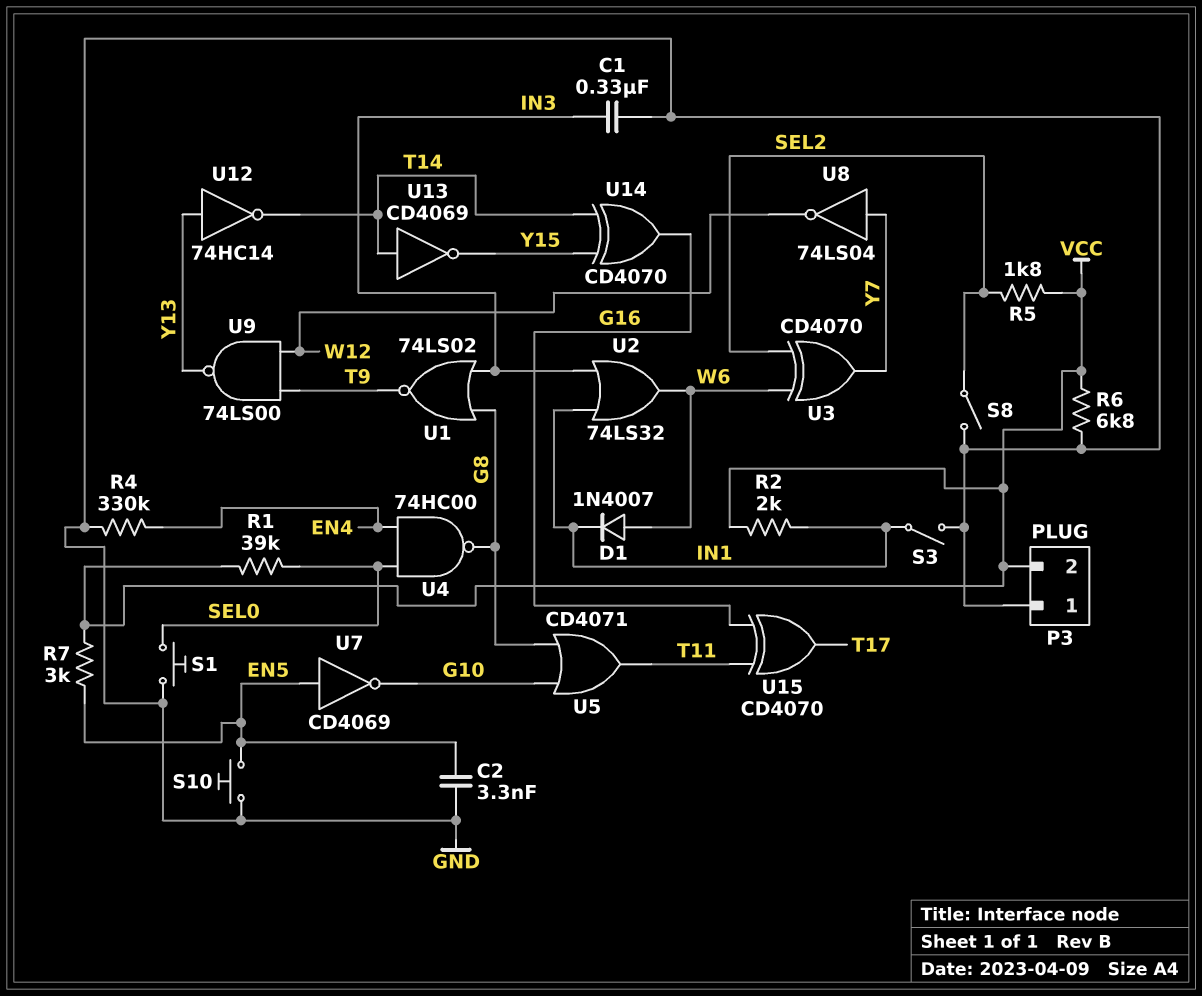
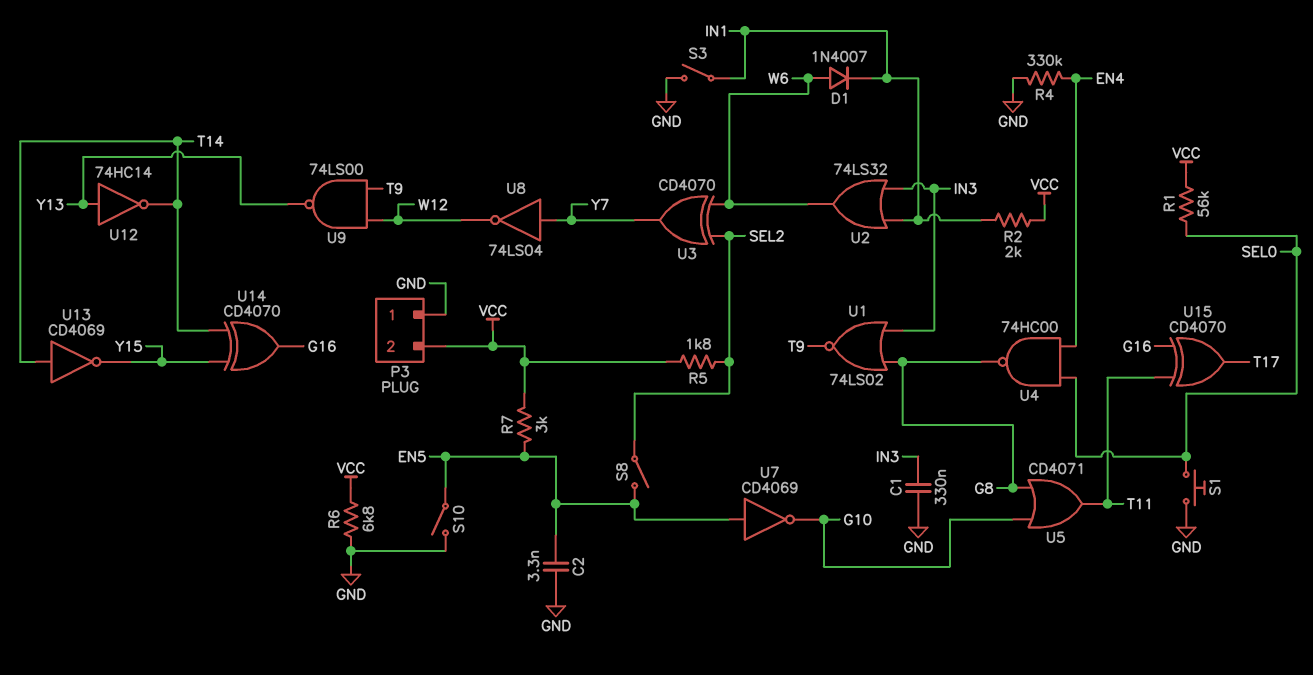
R1: 39k (SEL0, VCC) -> 56k (SEL0, VCC)
S8: switch (GND, SEL2) -> switch (EN5, SEL2)
S10: button (EN5, GND) -> switch (EN5, GND)

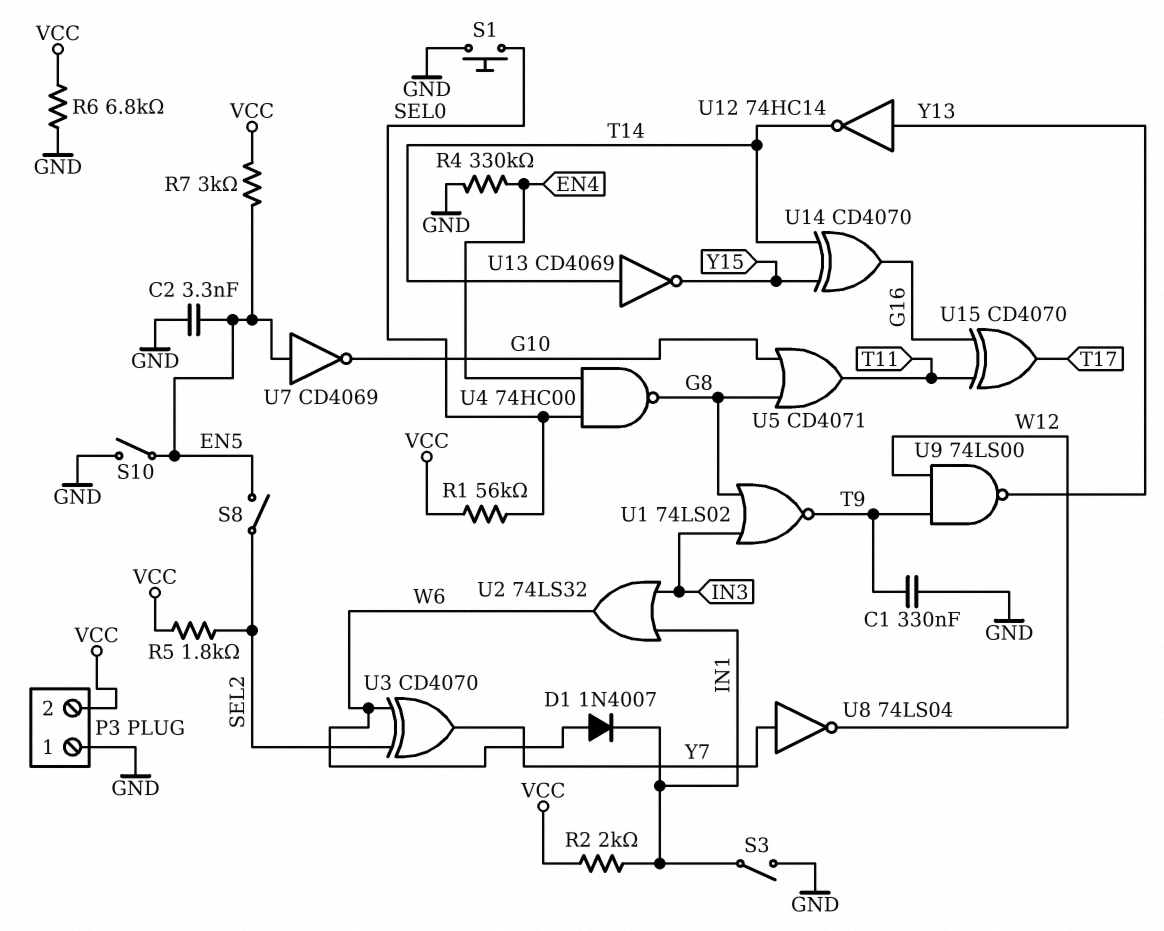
C1: 330nF (GND, IN3) -> 330nF (GND, T9)

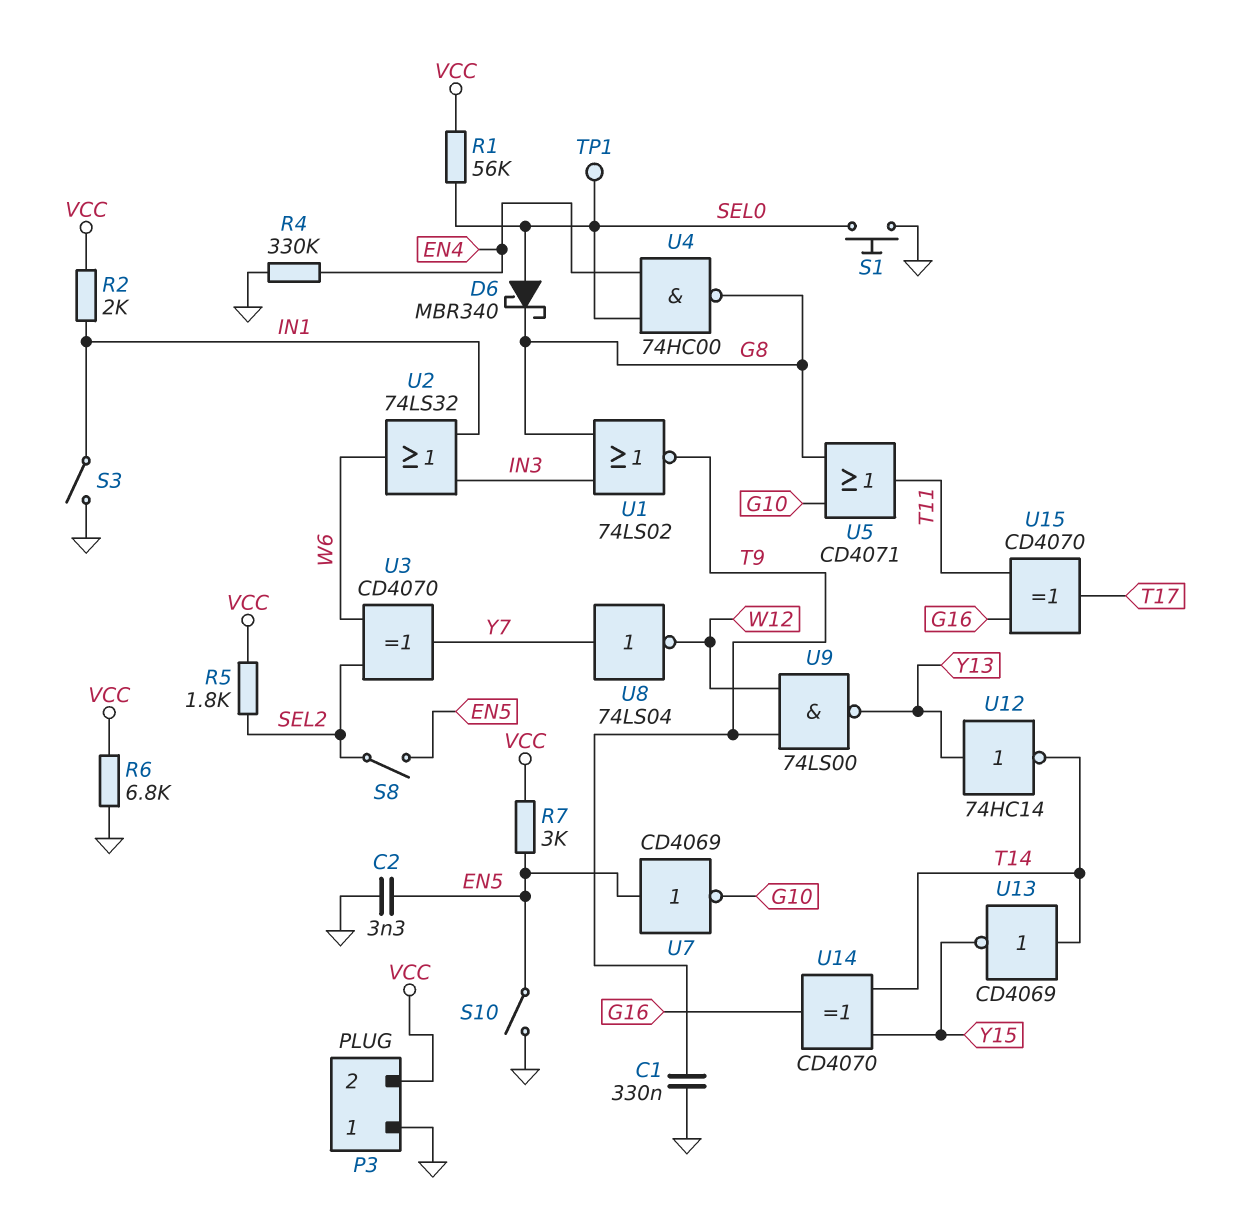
D1: diode 1N4007 (A W6, K IN1) -> none
D6: none -> schottky MBR340 (A SEL0, K G8)
TP1: none -> test point (SEL0)

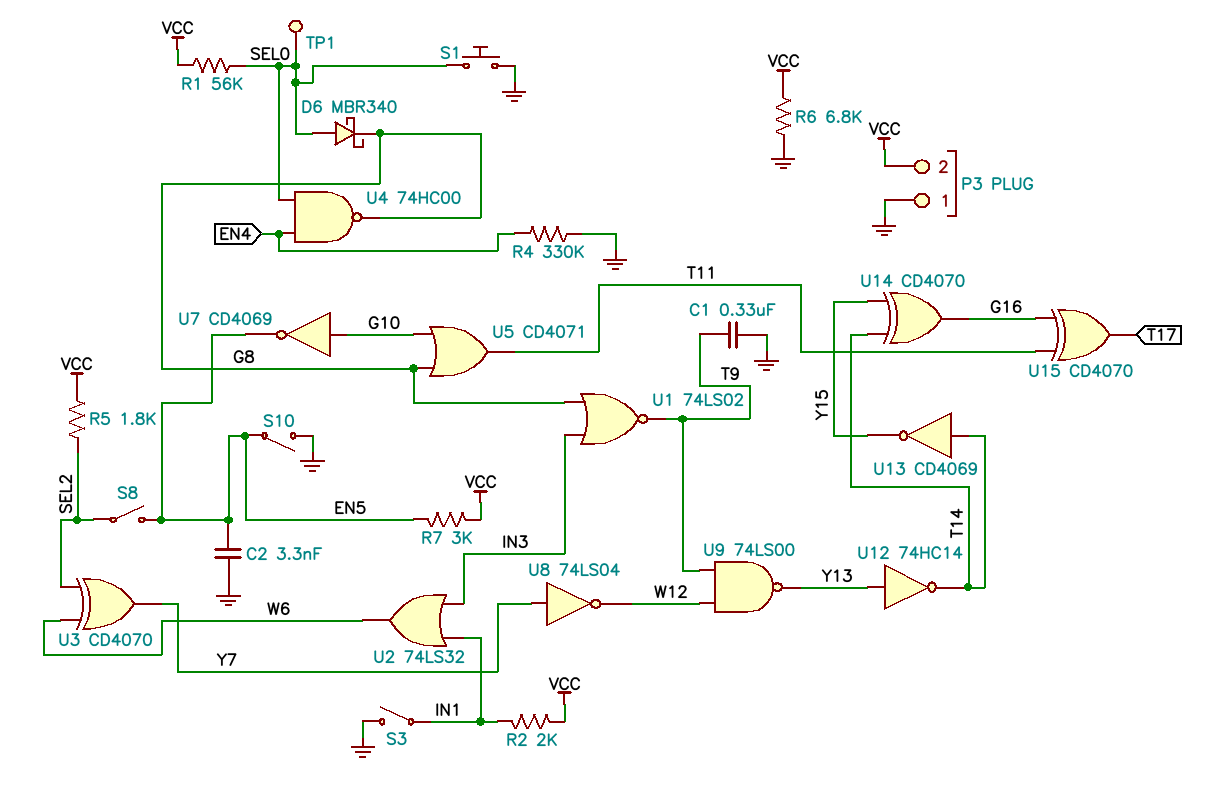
U7: NOT CD4069 (in EN5, out G10) -> NOT CD4069 (in G10, out EN5)

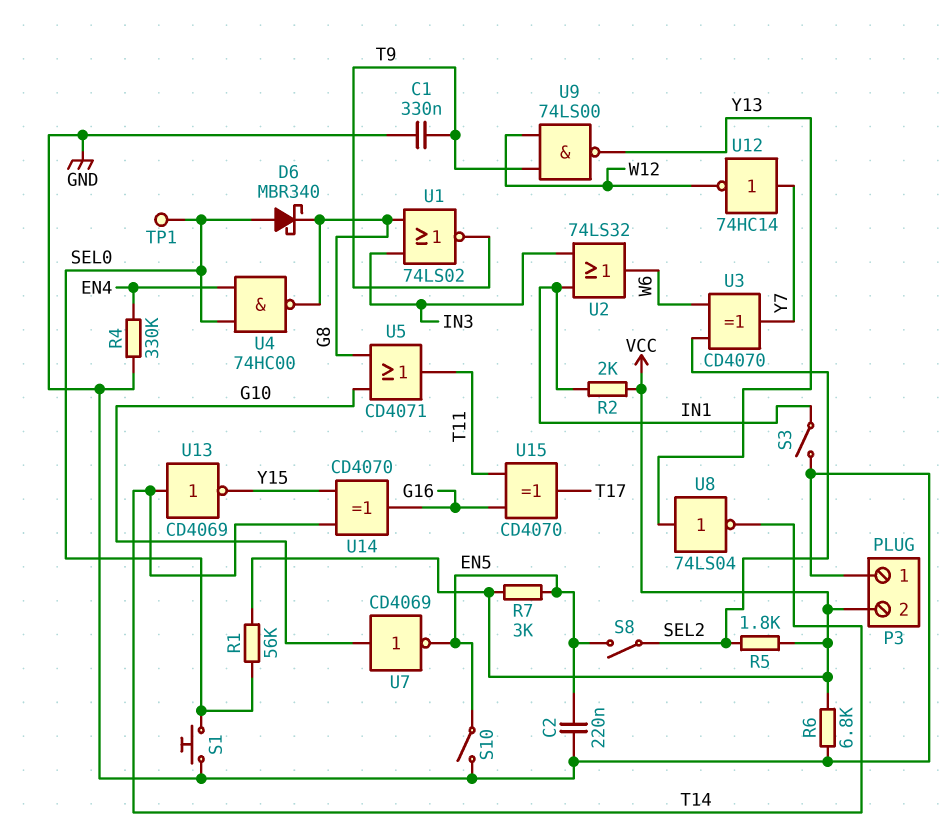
C2: 3.3nF (EN5, GND) -> 220nF (EN5, GND)
U8: NOT 74LS04 (in Y7, out W12) -> NOT 74LS04 (in Y13, out T14)
U12: NOT 74HC14 (in Y13, out T14) -> NOT 74HC14 (in Y7, out W12)

